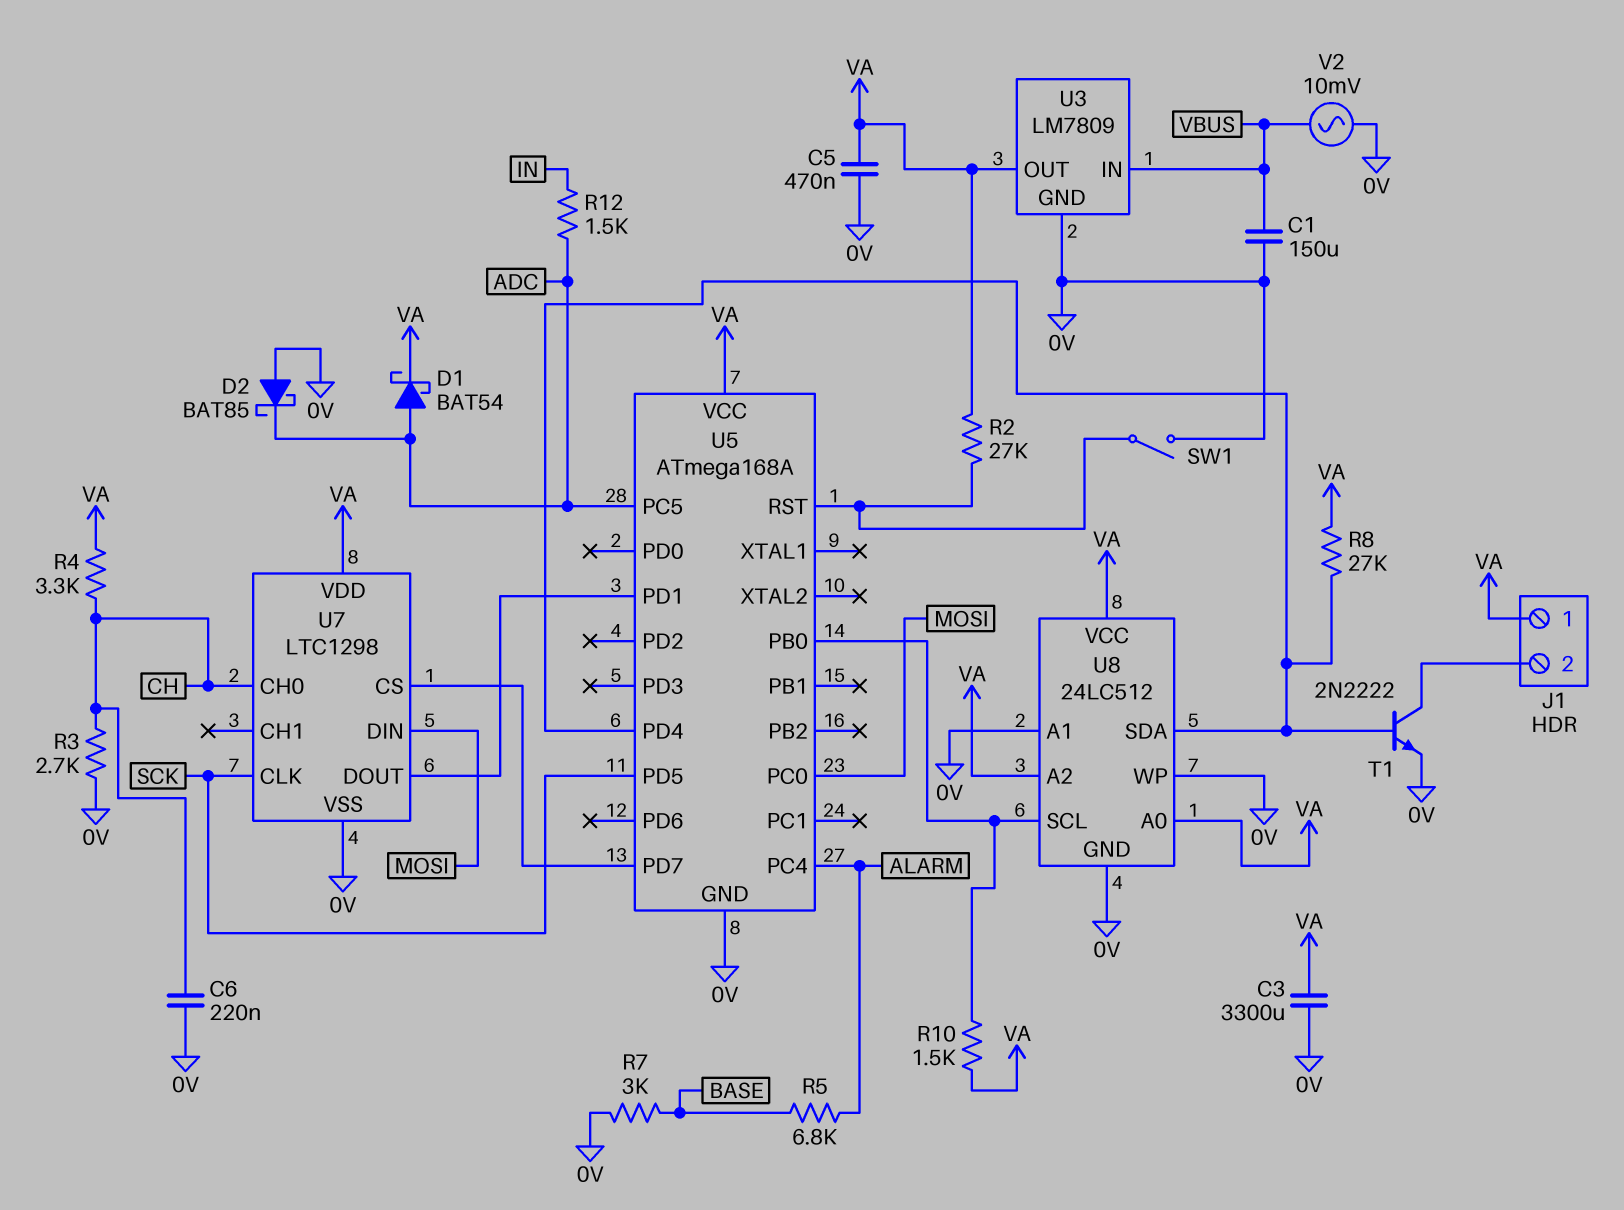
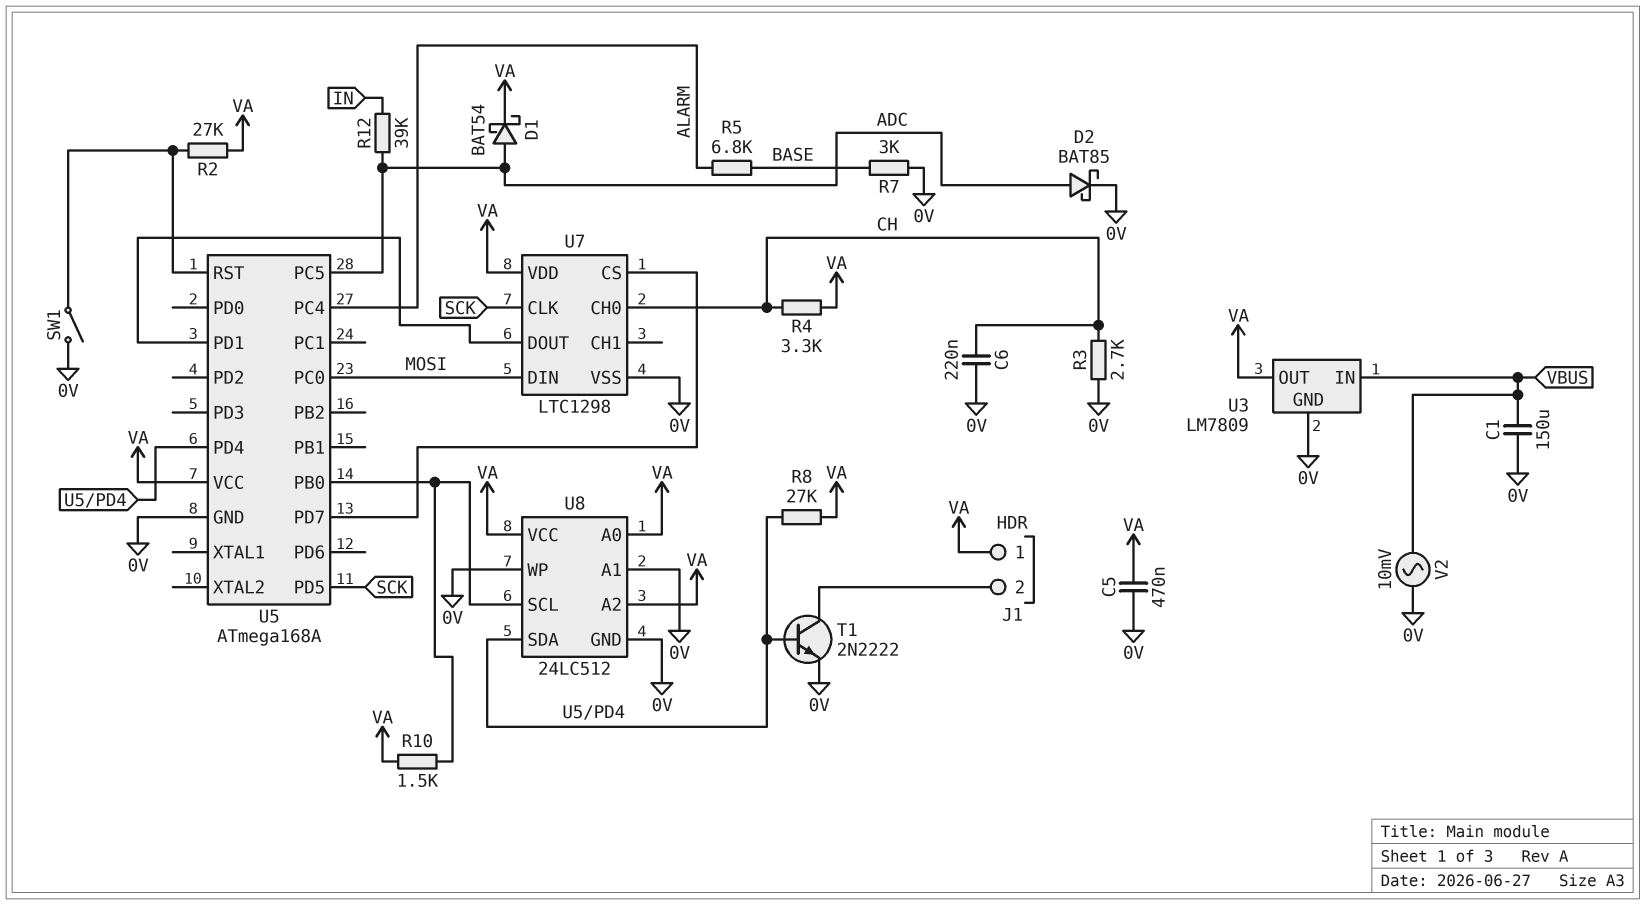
C3: 3300uF (0V, VA) -> none
D2: schottky BAT85 (A 0V, K ADC) -> schottky BAT85 (A ADC, K 0V)
R12: 1.5k (ADC, IN) -> 39k (ADC, IN)

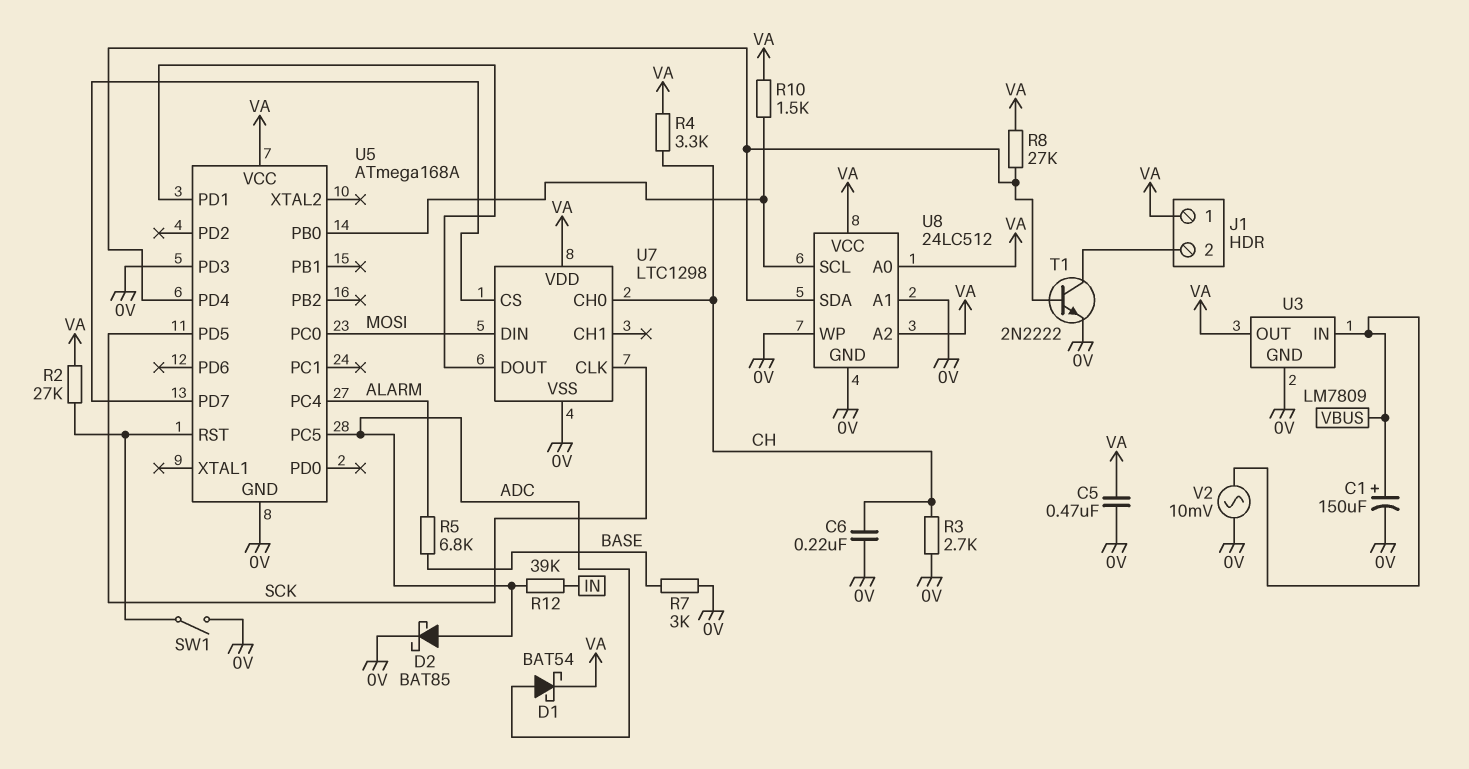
C1: 150uF (0V, VBUS) -> 150uF (plus VBUS, minus 0V)
U5 pin PD3: none -> 0V

